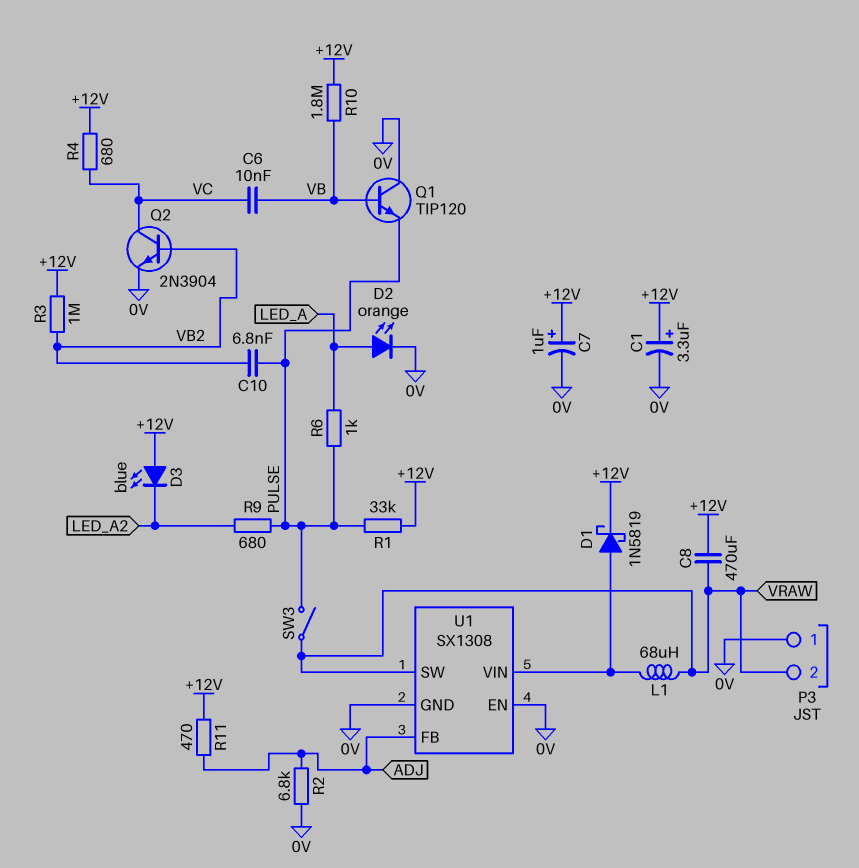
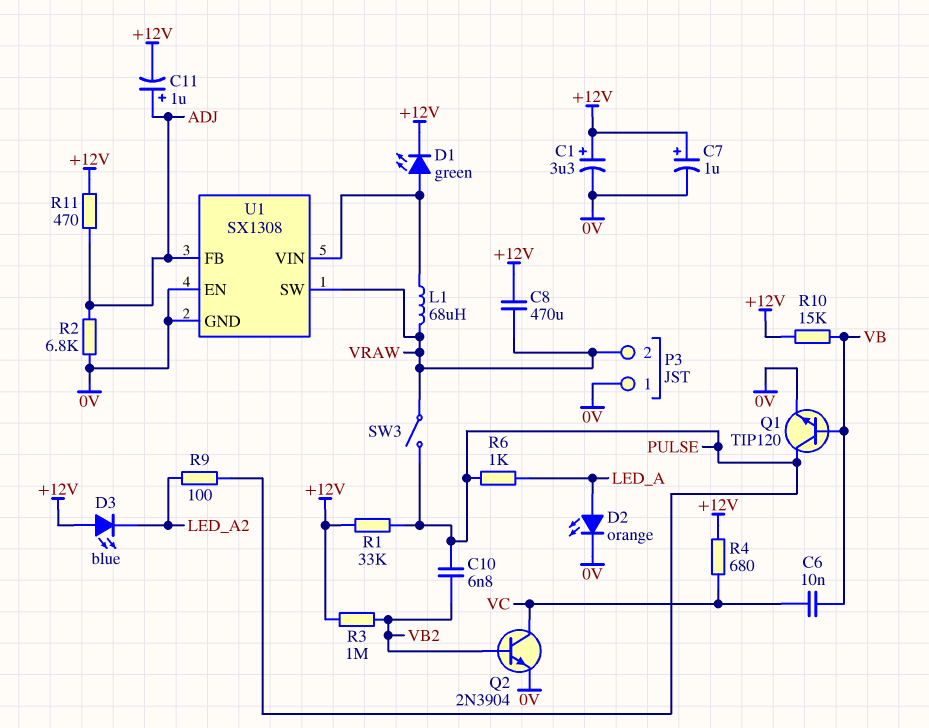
C11: none -> 1uF (plus ADJ, minus +12V)
D1: schottky 1N5819 (A U1/VIN, K +12V) -> LED green (A U1/VIN, K +12V)
Q1: NPN TIP120 (B VB, C 0V, E PULSE) -> NPN TIP120 (B VB, C PULSE, E 0V)
R9: 680 (LED_A2, PULSE) -> 100 (LED_A2, PULSE)
R10: 1.8M (+12V, VB) -> 15k (+12V, VB)

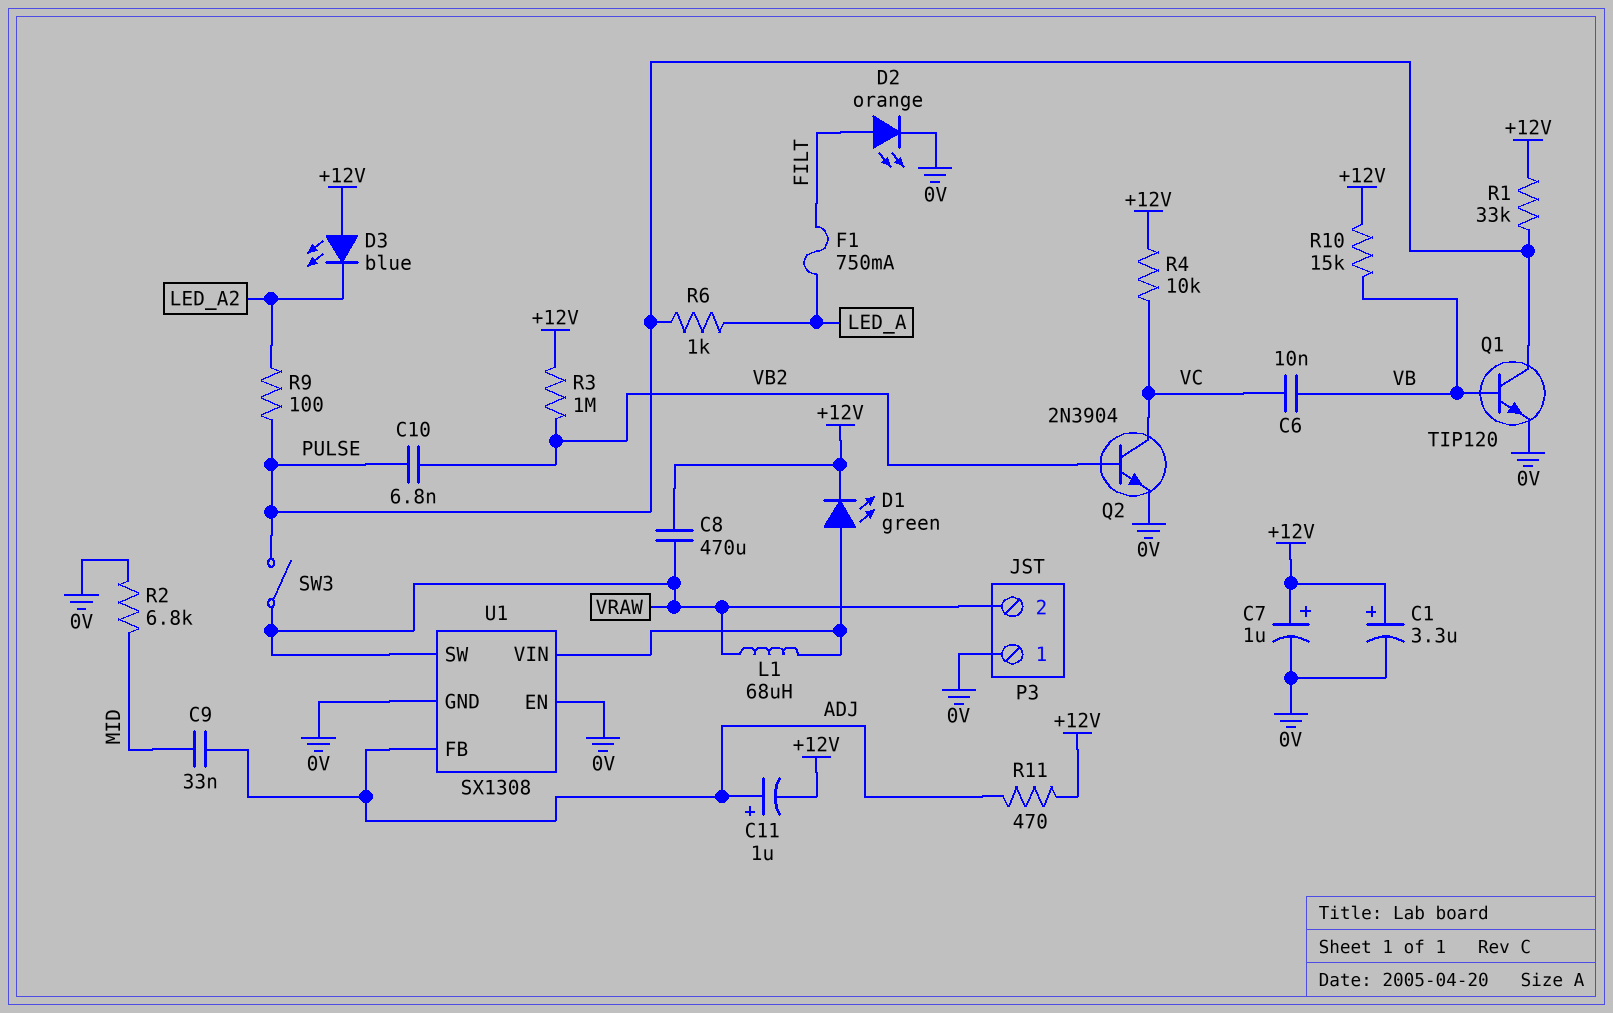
C9: none -> 33nF (ADJ, MID)
D2: LED orange (A LED_A, K 0V) -> LED orange (A FILT, K 0V)
F1: none -> 750mA (FILT, LED_A)
R2: 6.8k (0V, ADJ) -> 6.8k (0V, MID)
R4: 680 (+12V, VC) -> 10k (+12V, VC)

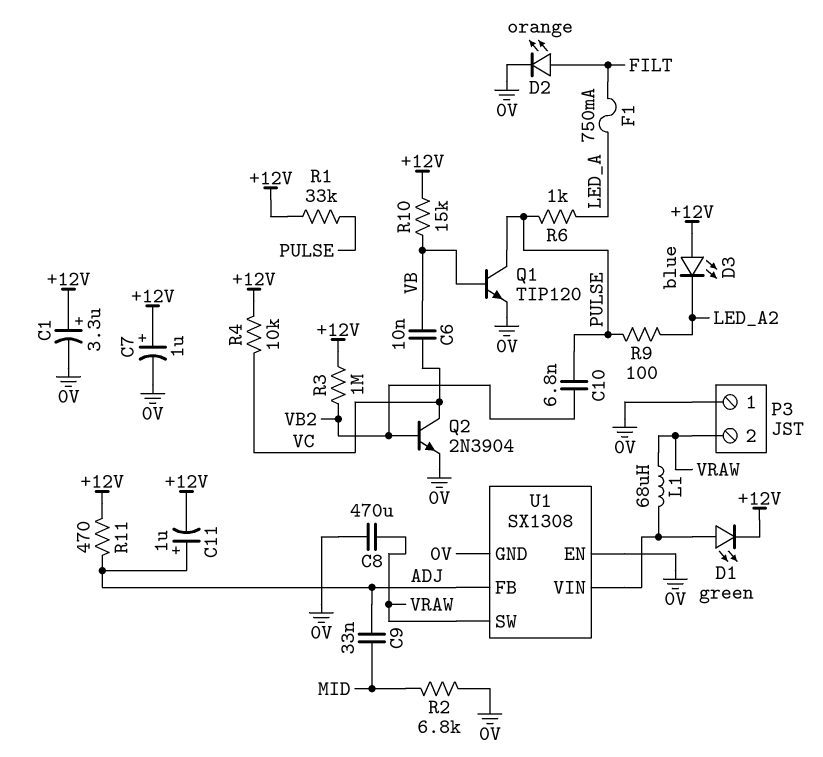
C8: 470uF (+12V, VRAW) -> 470uF (0V, VRAW)
SW3: switch (PULSE, VRAW) -> none

